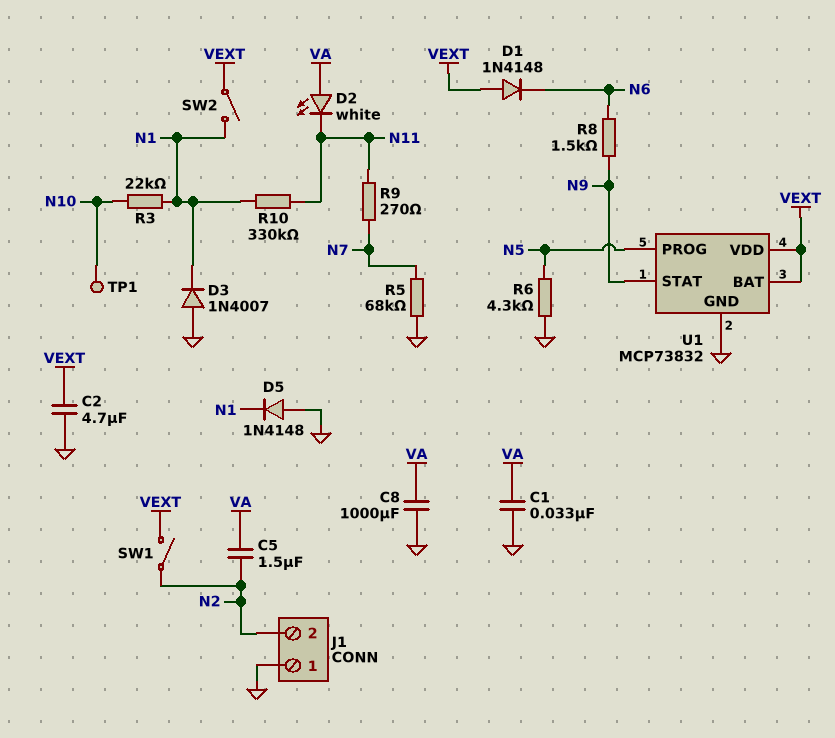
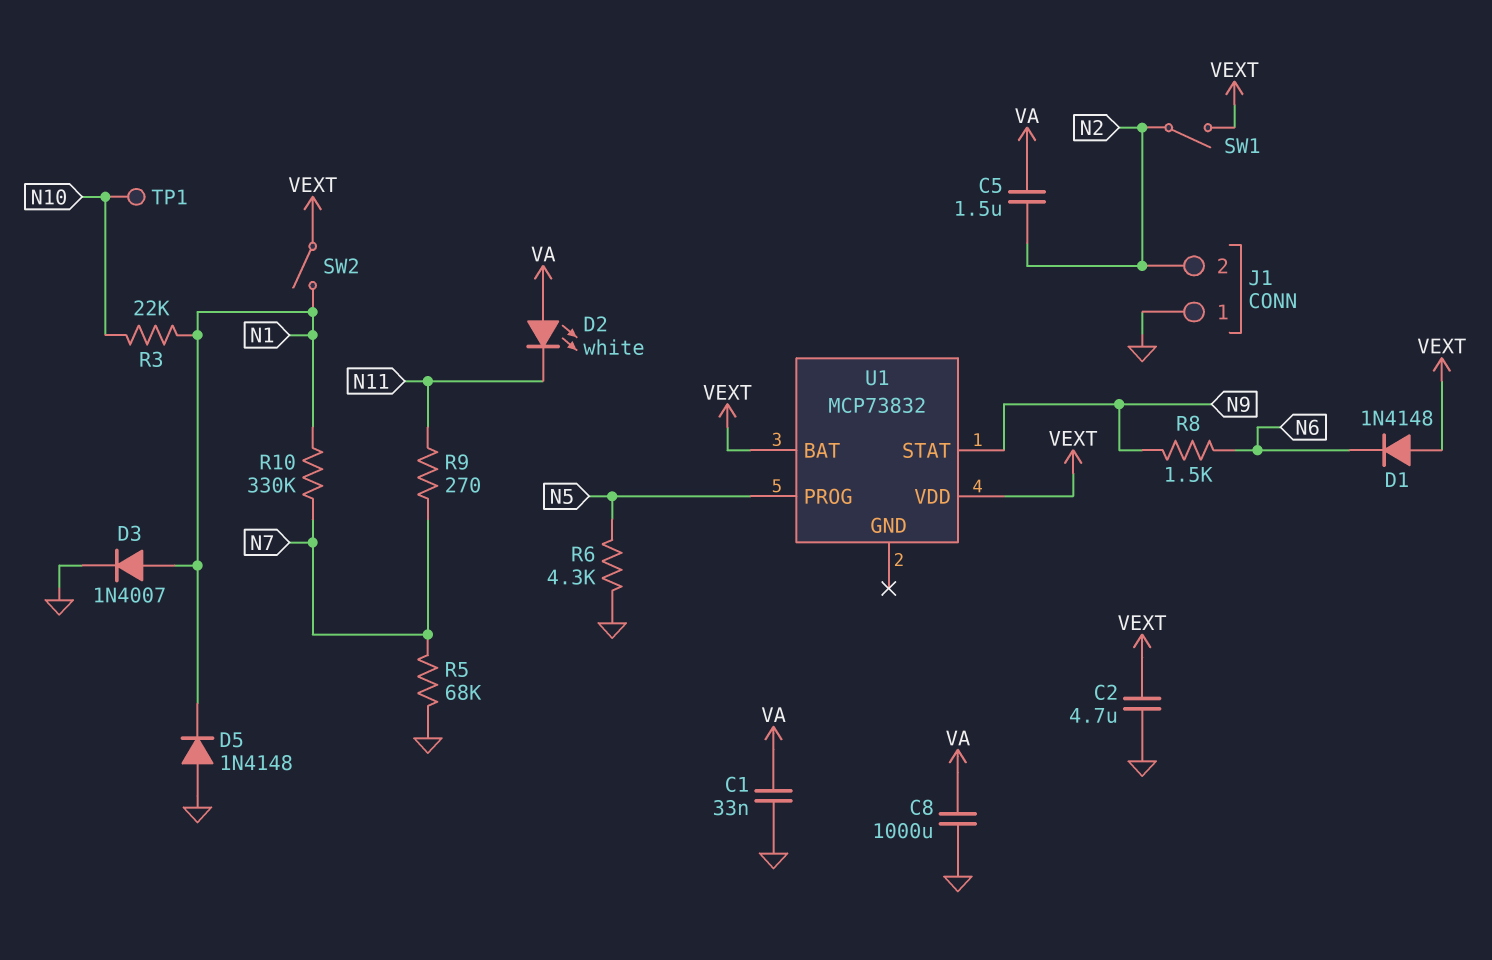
D3: diode 1N4007 (A GND, K N1) -> diode 1N4007 (A N1, K GND)
R10: 330k (N1, N11) -> 330k (N1, N7)
U1 pin GND: GND -> none

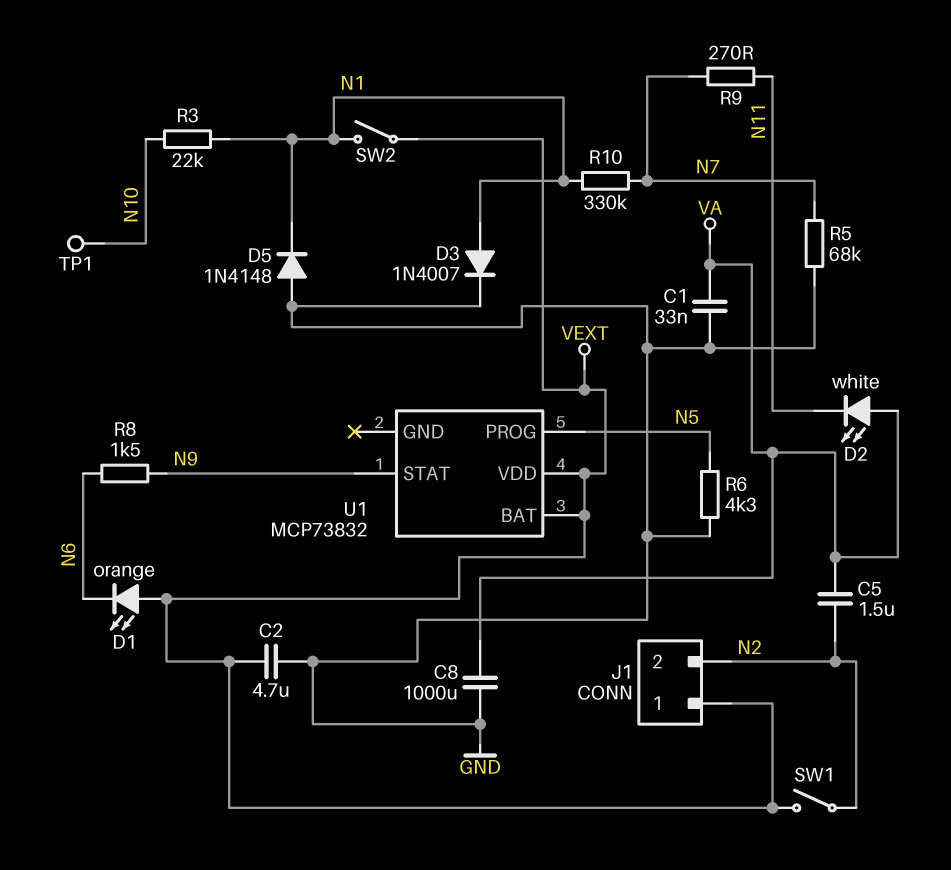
D1: diode 1N4148 (A VEXT, K N6) -> LED orange (A VEXT, K N6)
J1 pin 1: GND -> VEXT

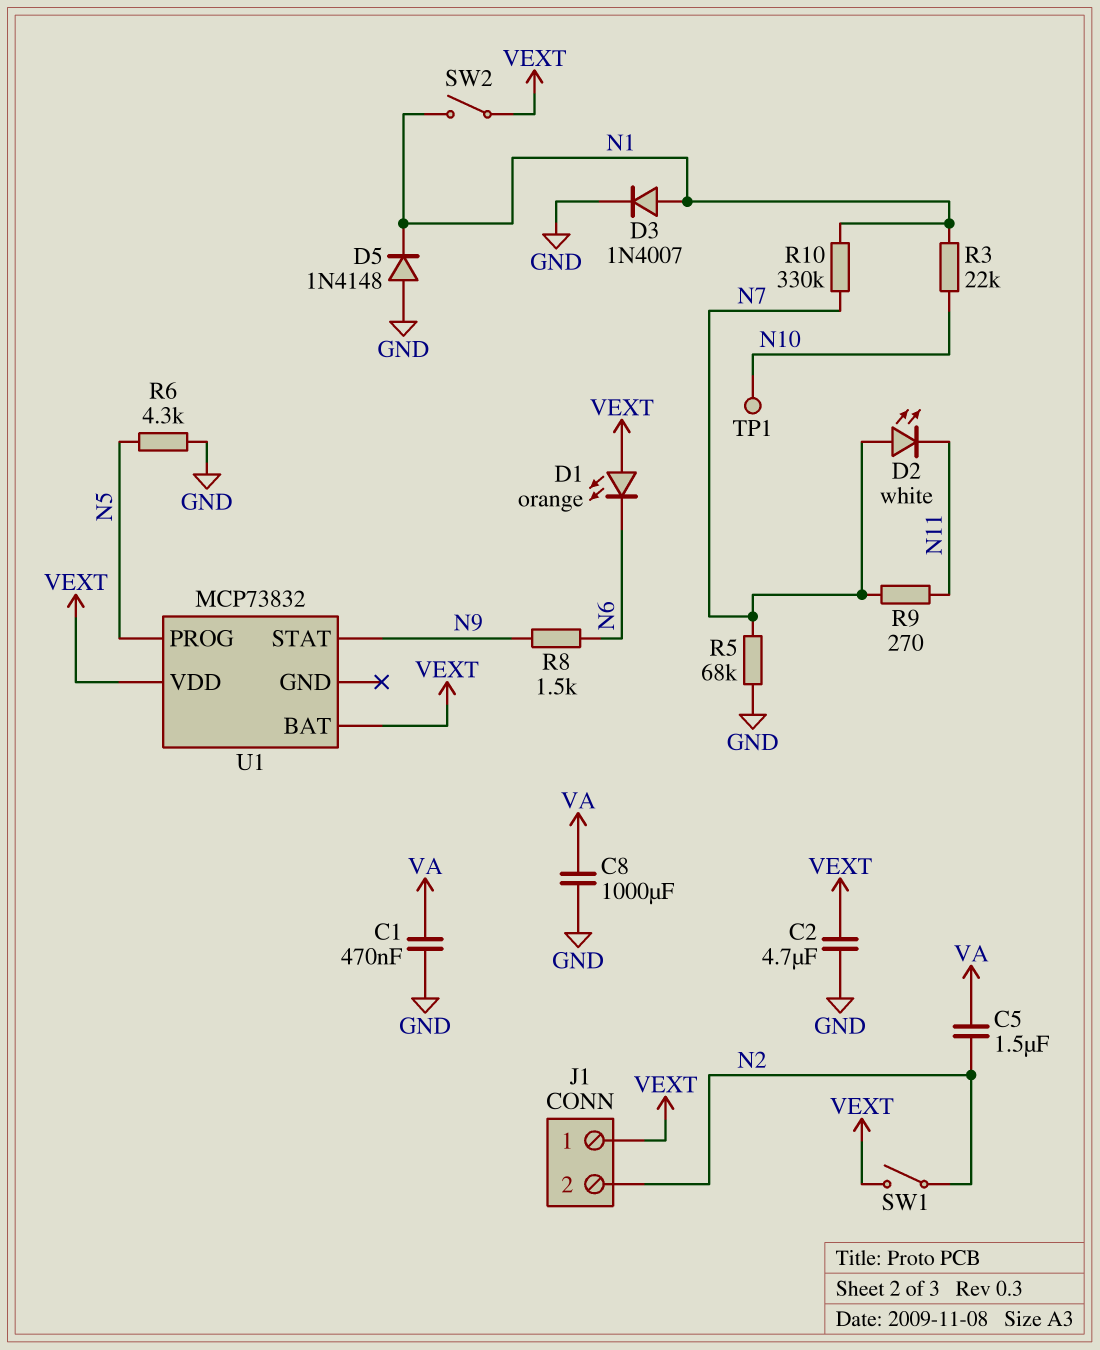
C1: 33nF (GND, VA) -> 470nF (GND, VA)
D2: LED white (A VA, K N11) -> LED white (A N7, K N11)

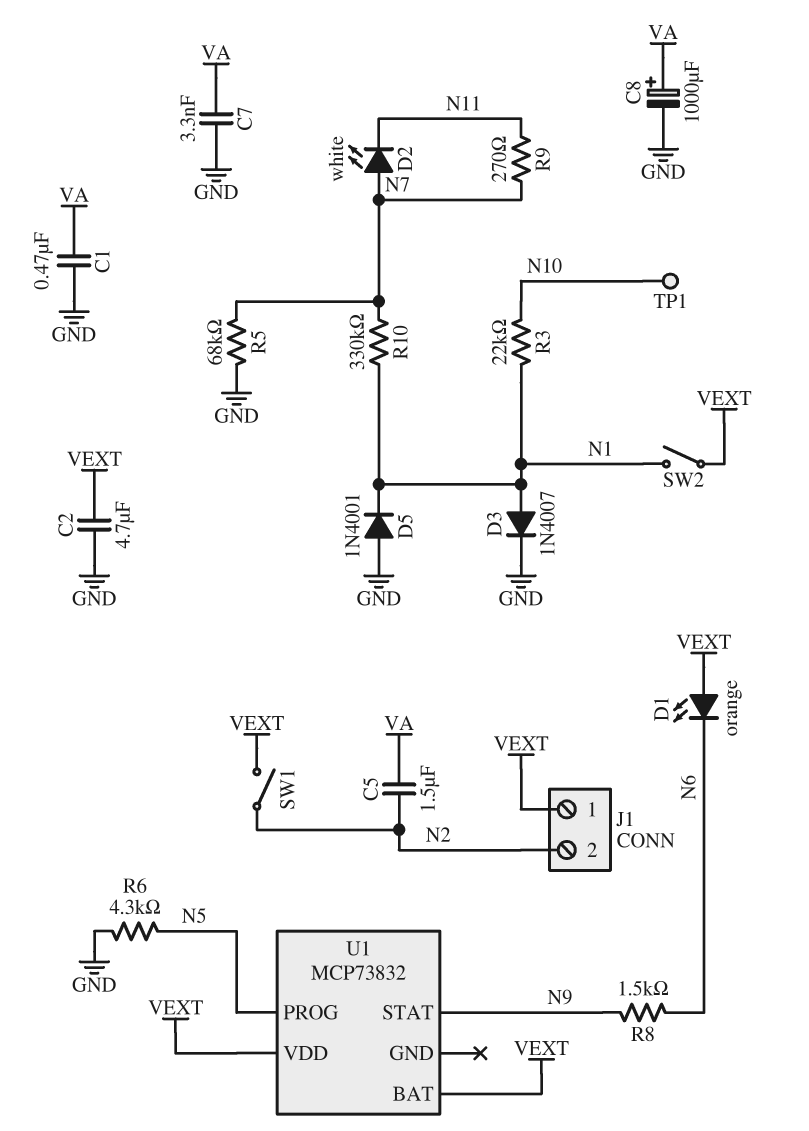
C7: none -> 3.3nF (GND, VA)
C8: 1000uF (GND, VA) -> 1000uF (plus VA, minus GND)
D5: diode 1N4148 (A GND, K N1) -> diode 1N4001 (A GND, K N1)

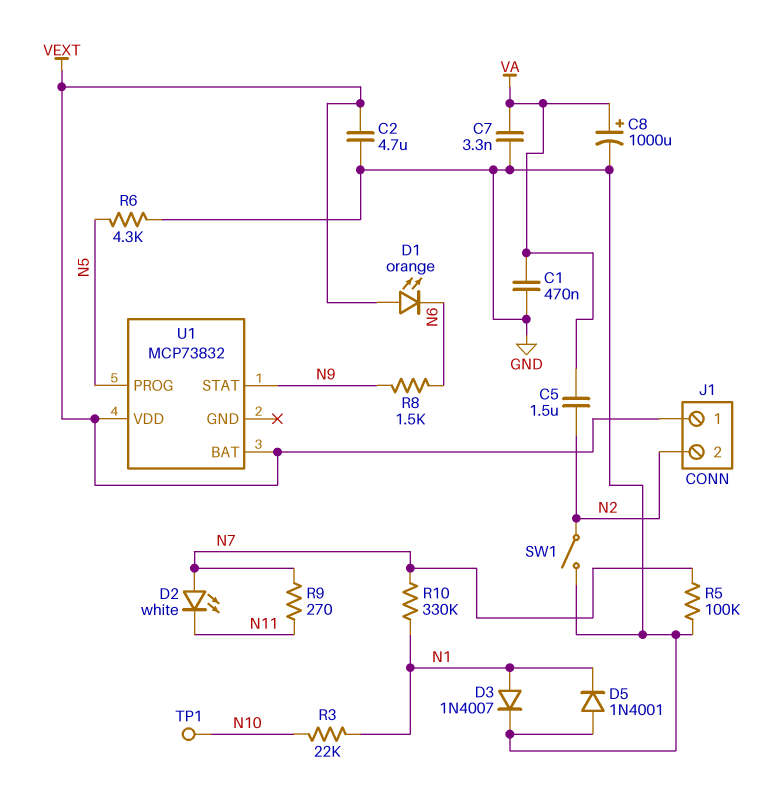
R5: 68k (GND, N7) -> 100k (GND, N7)
SW1: switch (N2, VEXT) -> switch (GND, N2)
SW2: switch (N1, VEXT) -> none

